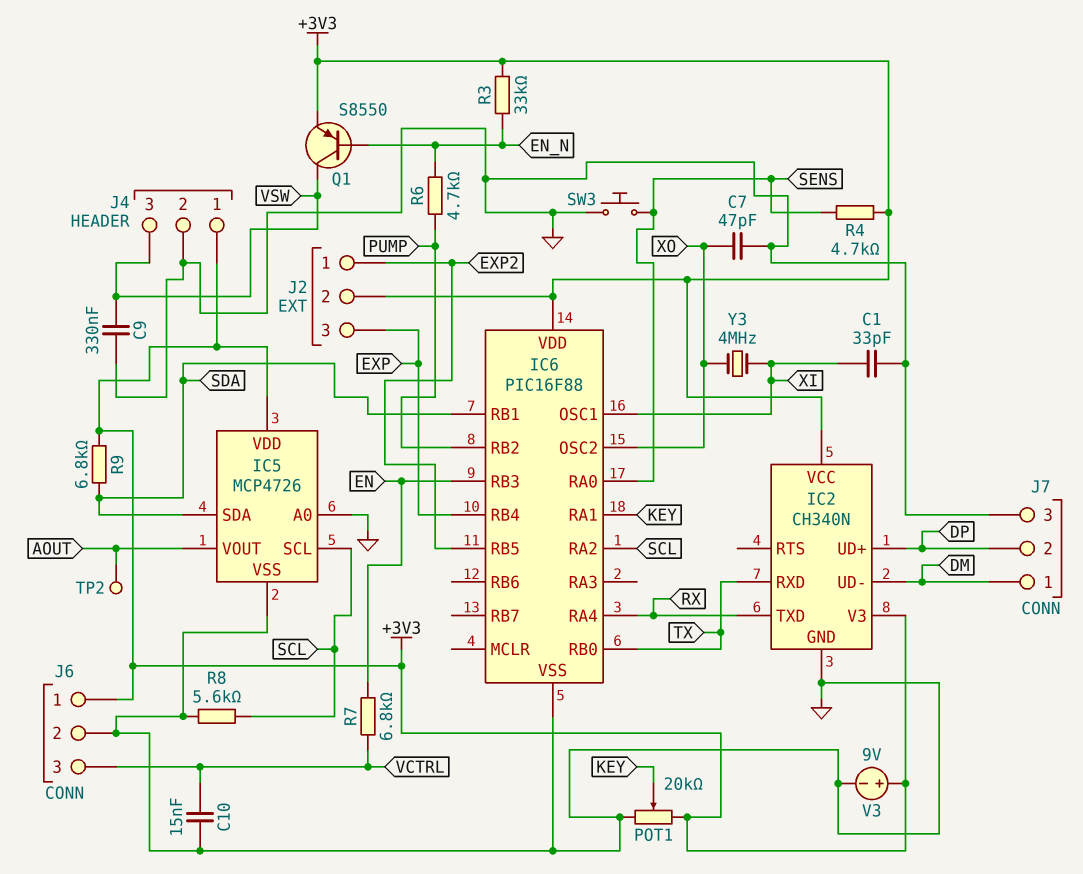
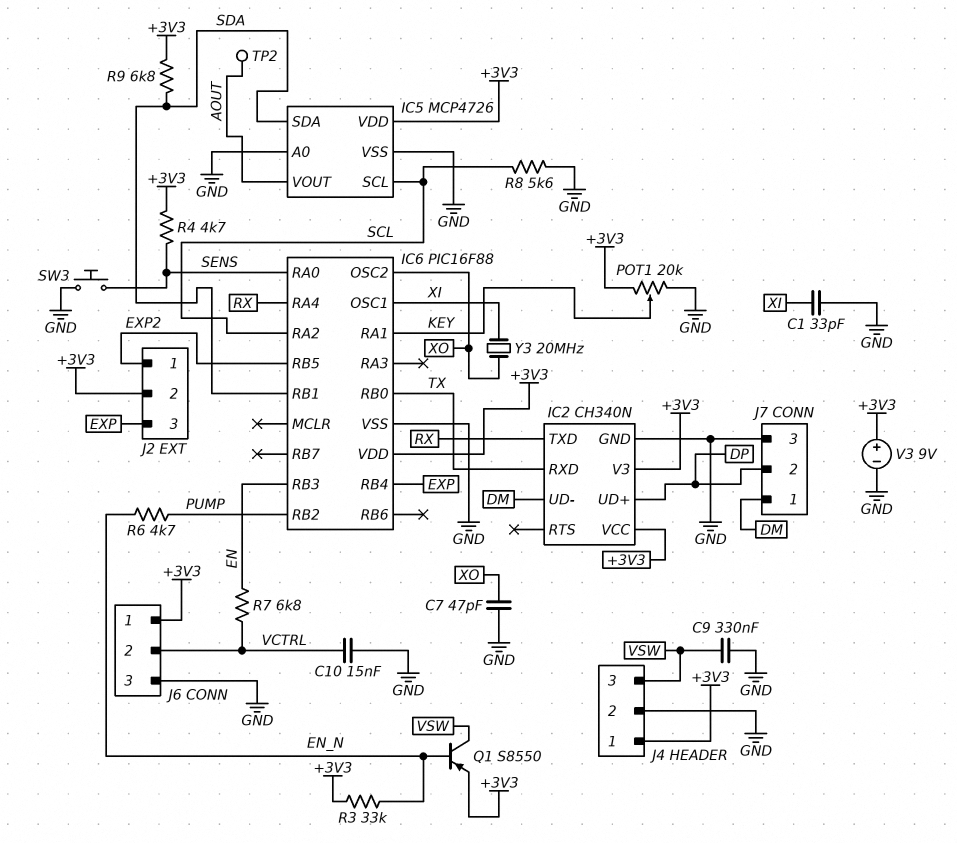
J6 pin 2: GND -> VCTRL
J6 pin 3: VCTRL -> GND
Y3: 4MHz (XI, XO) -> 20MHz (XI, XO)

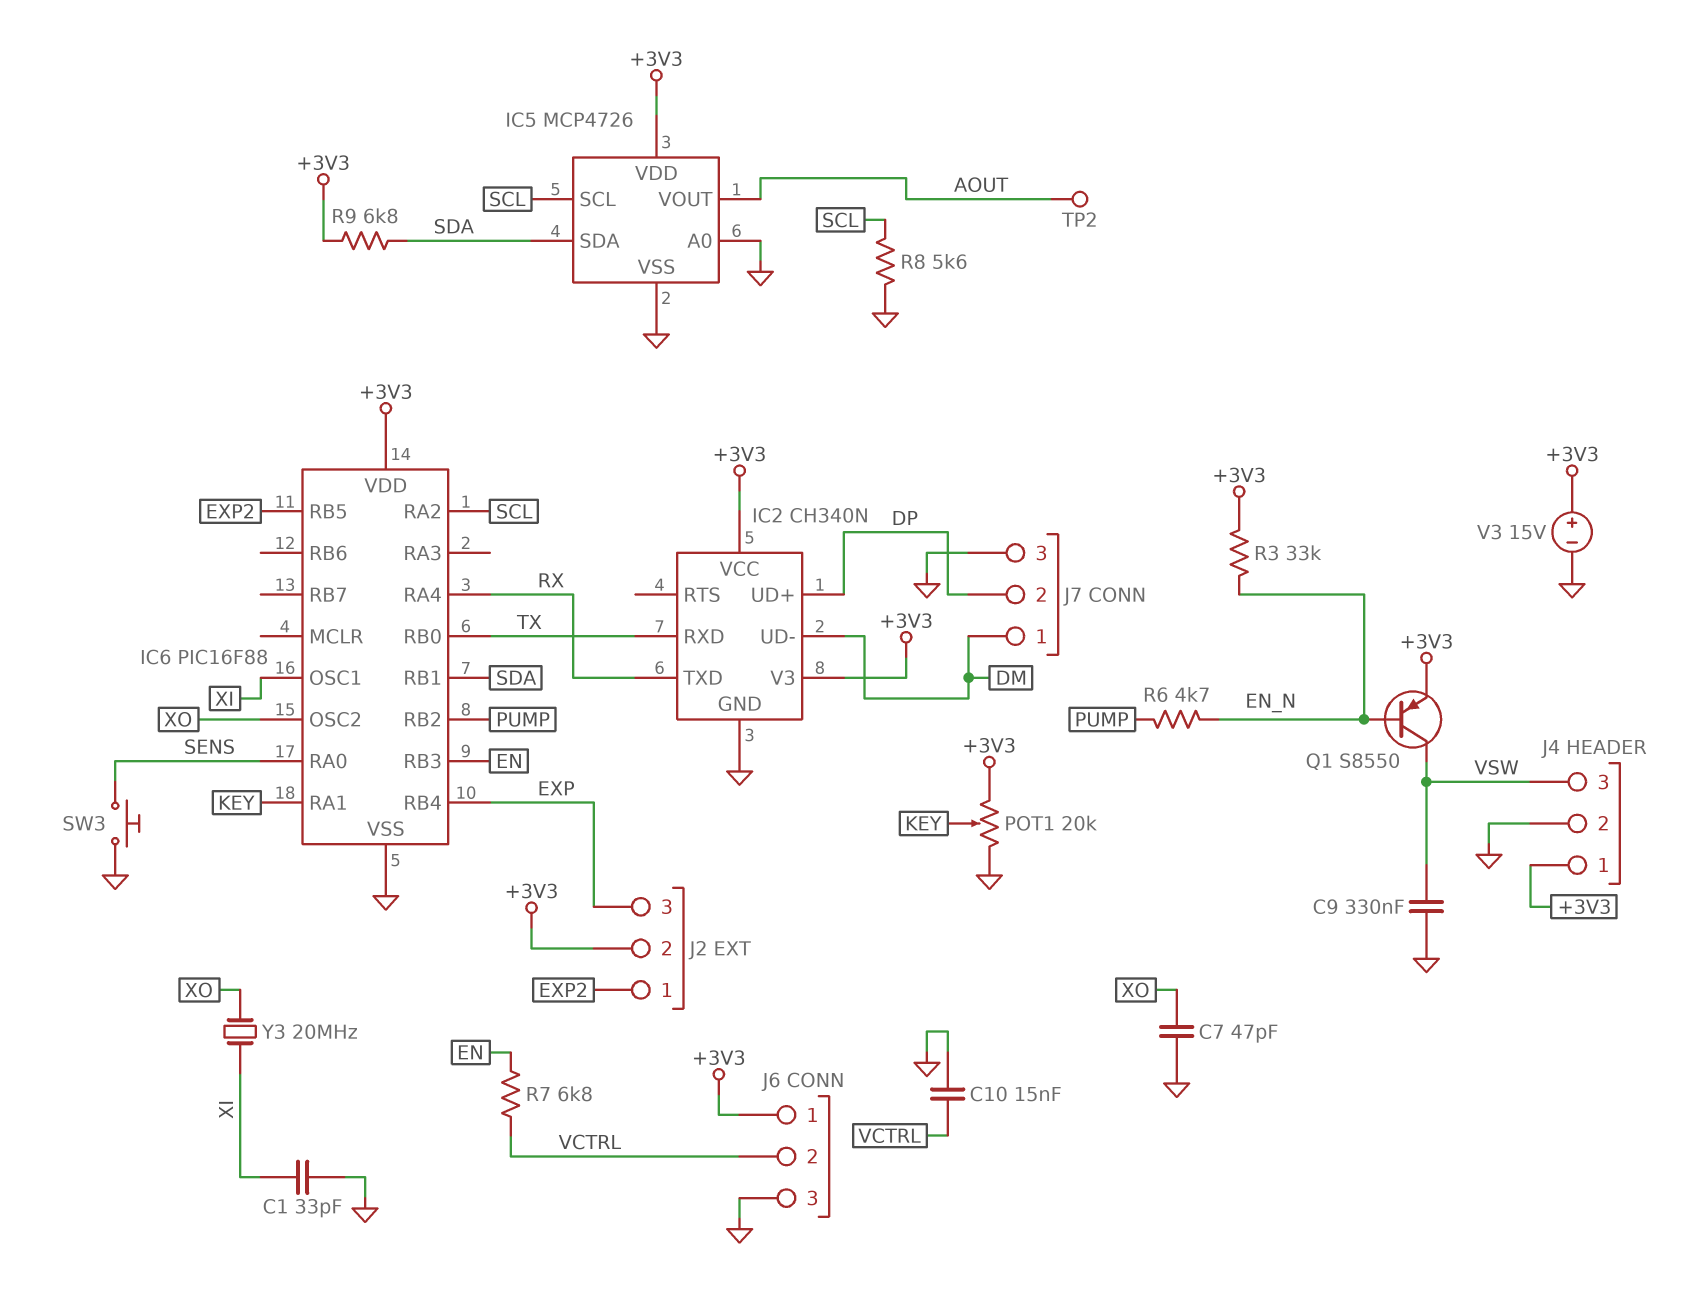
R4: 4.7k (+3V3, SENS) -> none
V3: 9V (plus +3V3, minus GND) -> 15V (plus +3V3, minus GND)

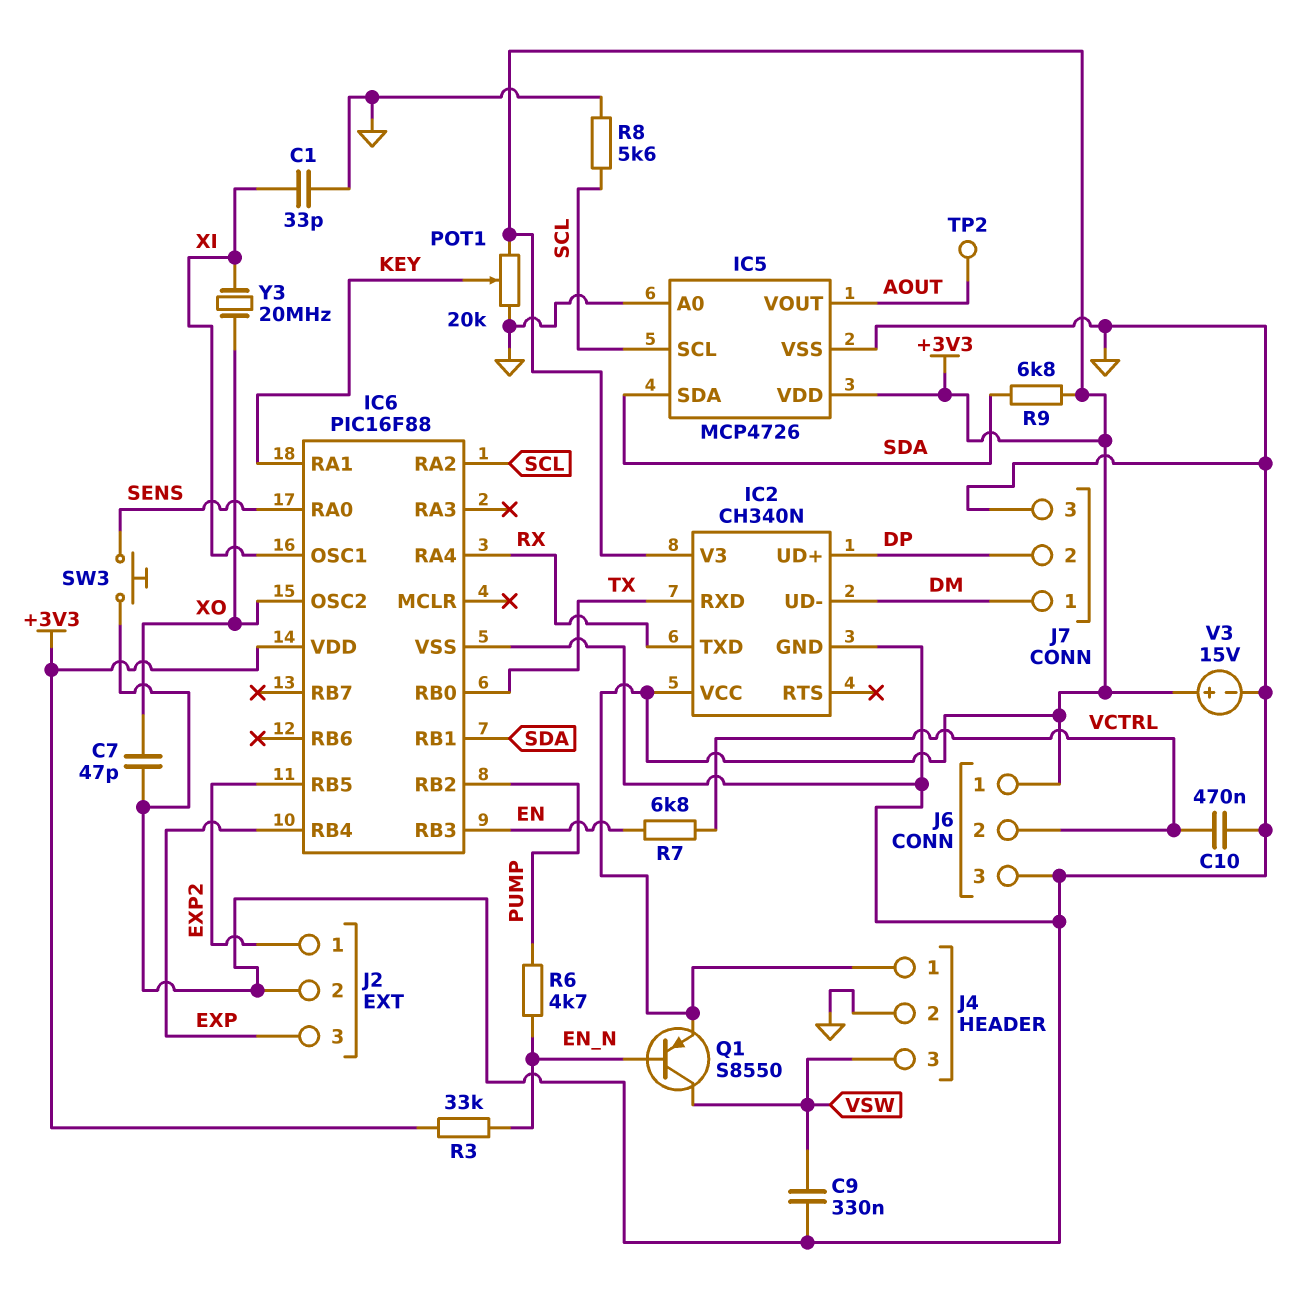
C10: 15nF (GND, VCTRL) -> 470nF (GND, VCTRL)
J2 pin 2: +3V3 -> GND

